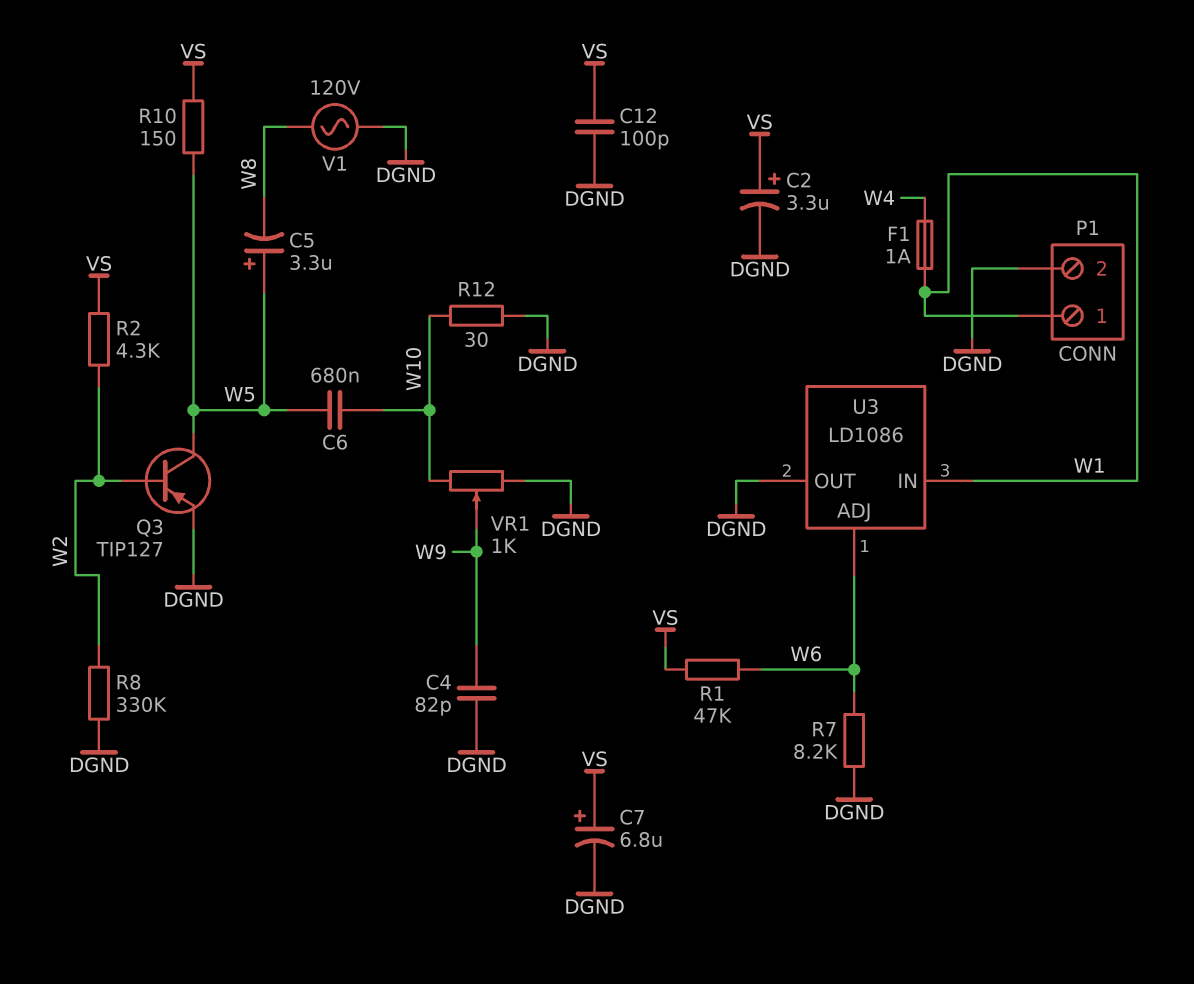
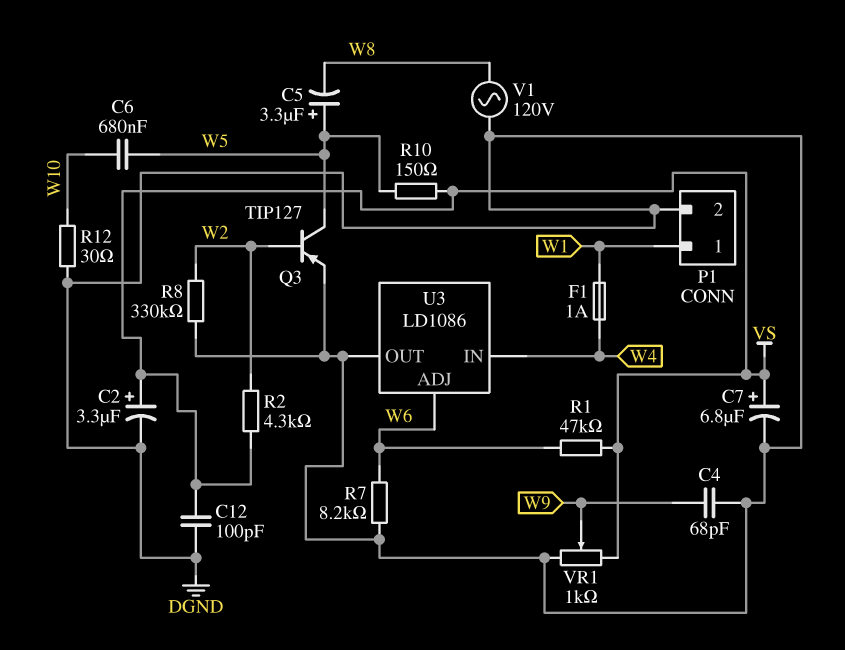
C4: 82pF (DGND, W9) -> 68pF (DGND, W9)
U3 pin IN: W1 -> W4
VR1: 1k (DGND, W10, wiper W9) -> 1k (DGND, VS, wiper W9)

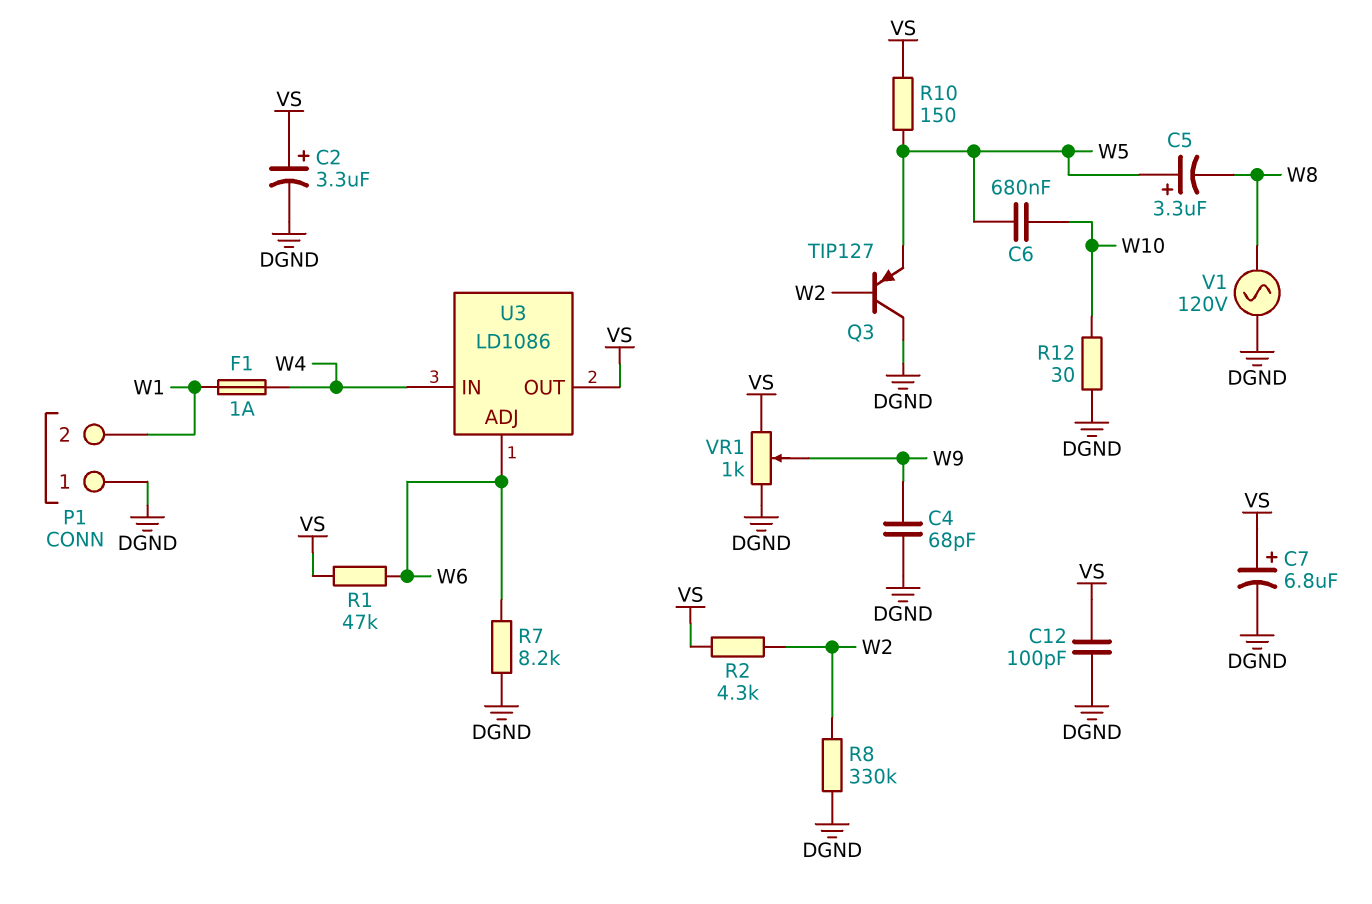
P1 pin 1: W1 -> DGND
P1 pin 2: DGND -> W1
Q3: PNP TIP127 (B W2, C W5, E DGND) -> PNP TIP127 (B W2, C DGND, E W5)
U3 pin OUT: DGND -> VS

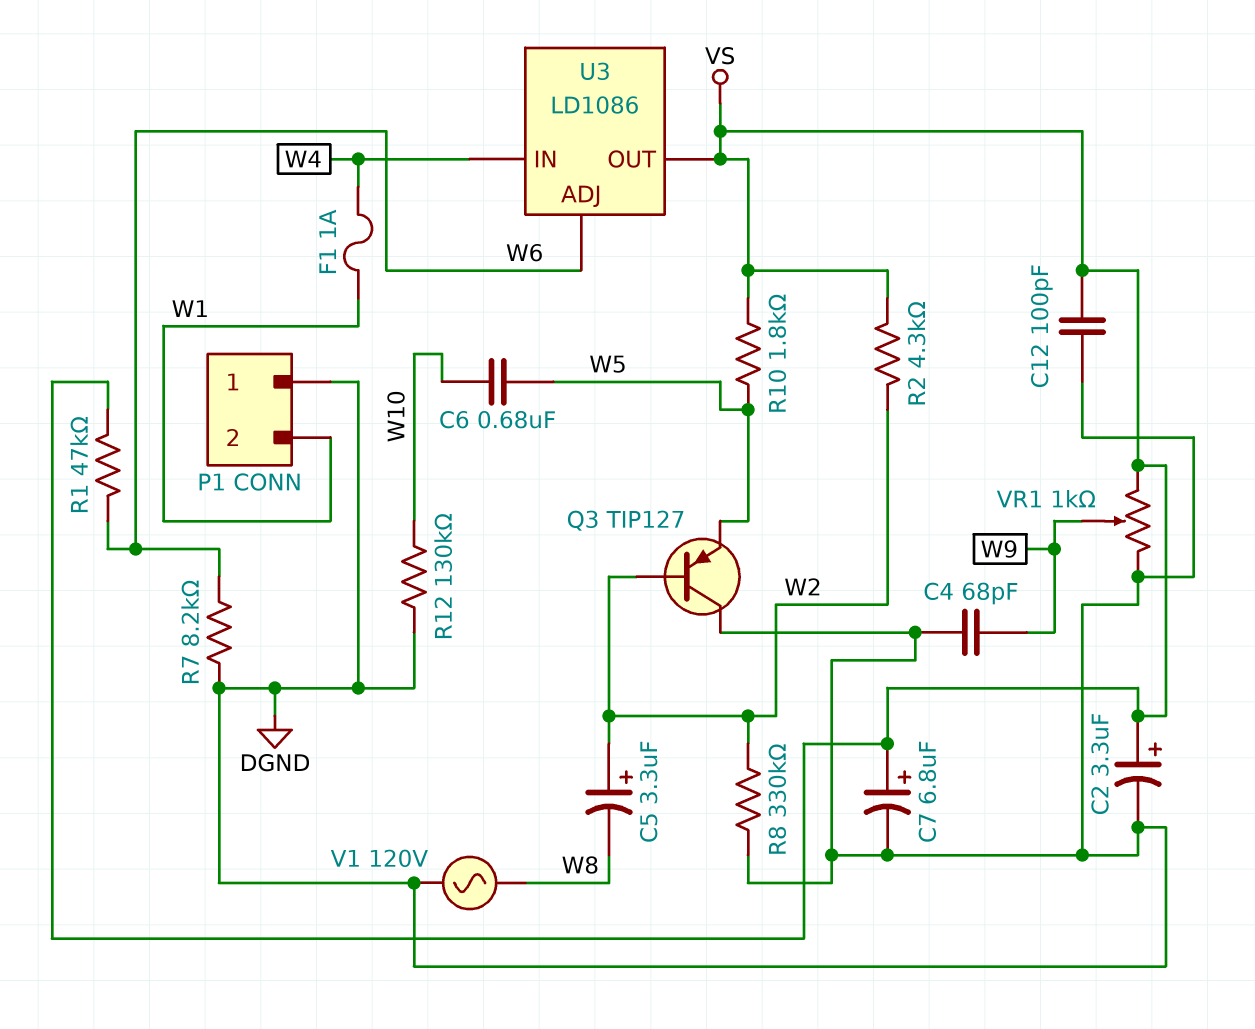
C5: 3.3uF (plus W5, minus W8) -> 3.3uF (plus W2, minus W8)
R10: 150 (VS, W5) -> 1.8k (VS, W5)
R12: 30 (DGND, W10) -> 130k (DGND, W10)

